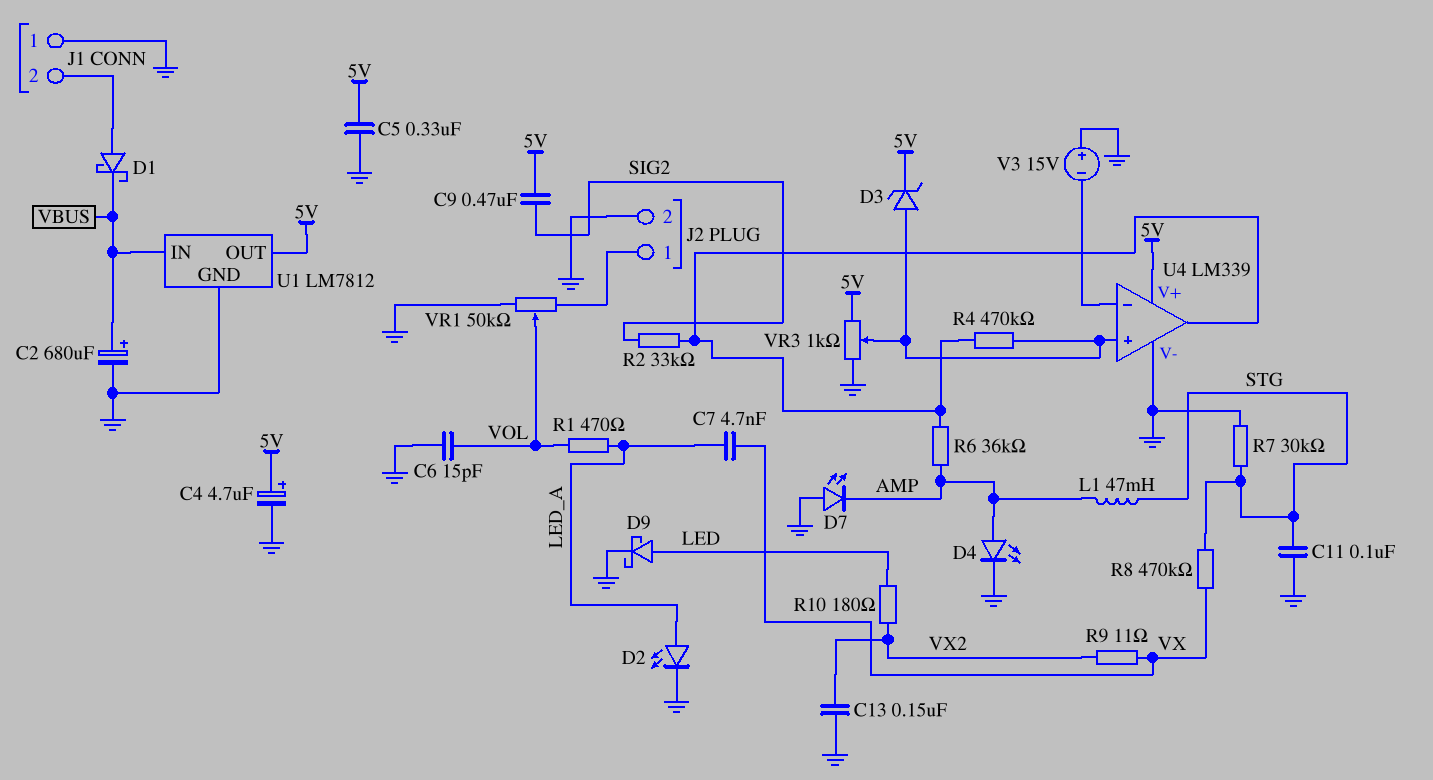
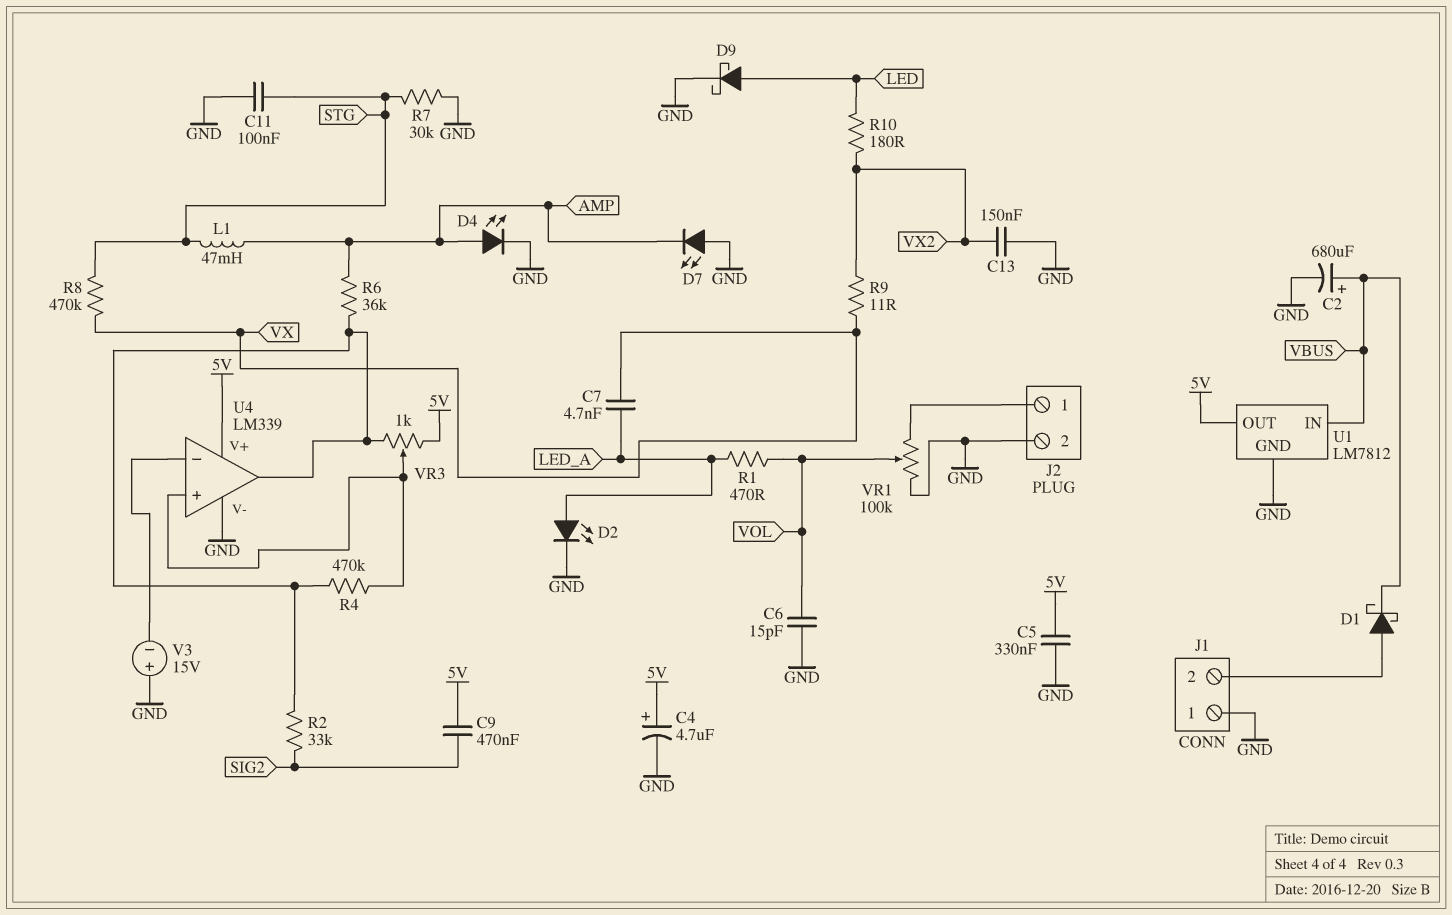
D3: zener (A U4/in+, K 5V) -> none
VR1: 50k (GND, J2/1, wiper VOL) -> 100k (GND, J2/1, wiper VOL)
VR3: 1k (5V, GND, wiper U4/in+) -> 1k (5V, U4/out, wiper U4/in+)

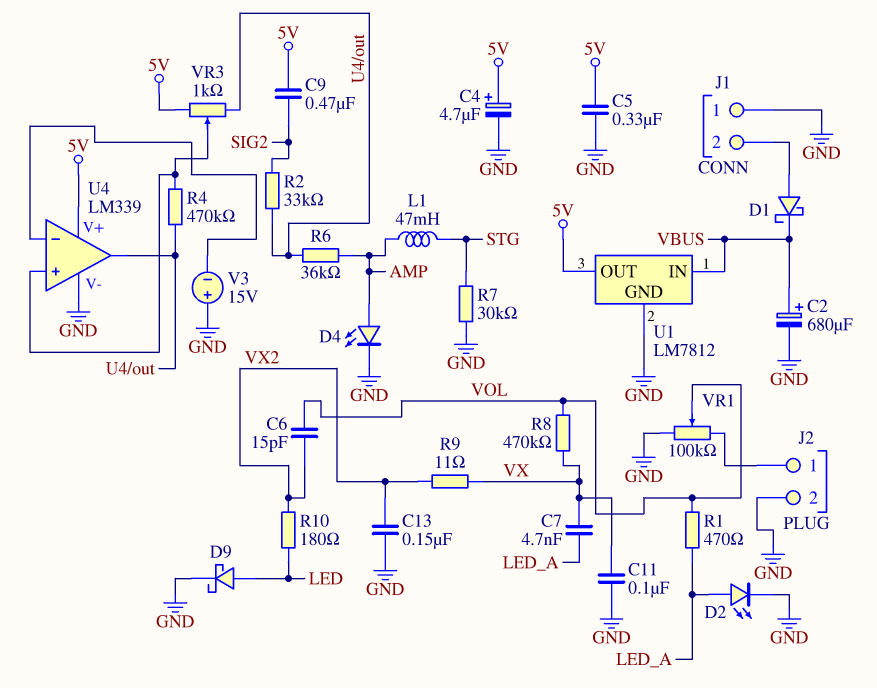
C6: 15pF (GND, VOL) -> 15pF (VOL, VX2)
C11: 100nF (GND, STG) -> 100nF (GND, VX)
D7: LED (A GND, K AMP) -> none
R8: 470k (STG, VX) -> 470k (VOL, VX)

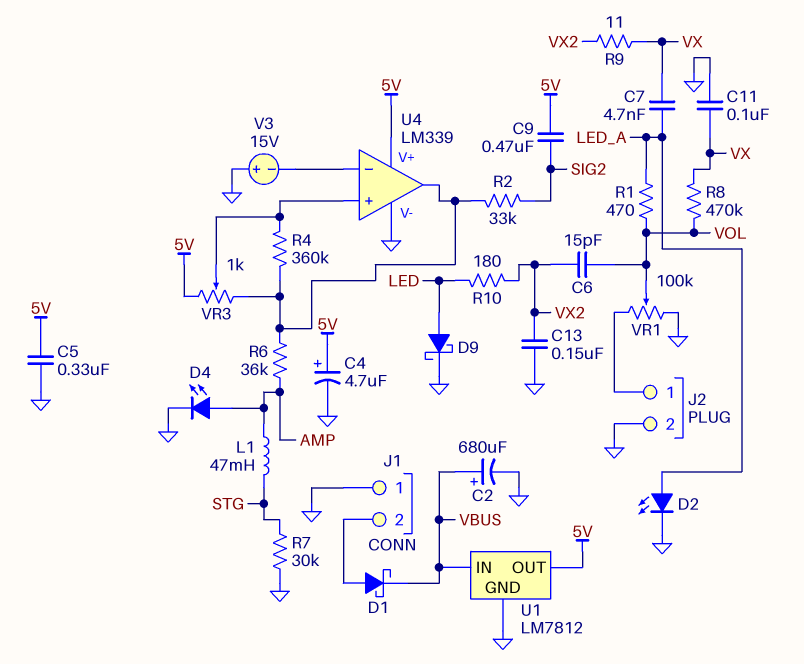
R4: 470k (U4/in+, U4/out) -> 360k (U4/in+, U4/out)

